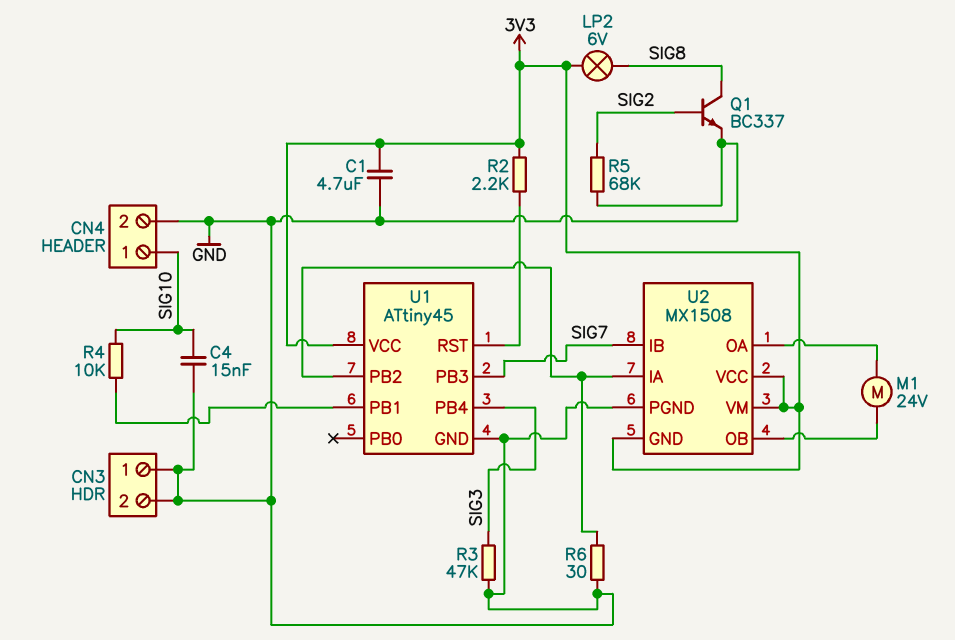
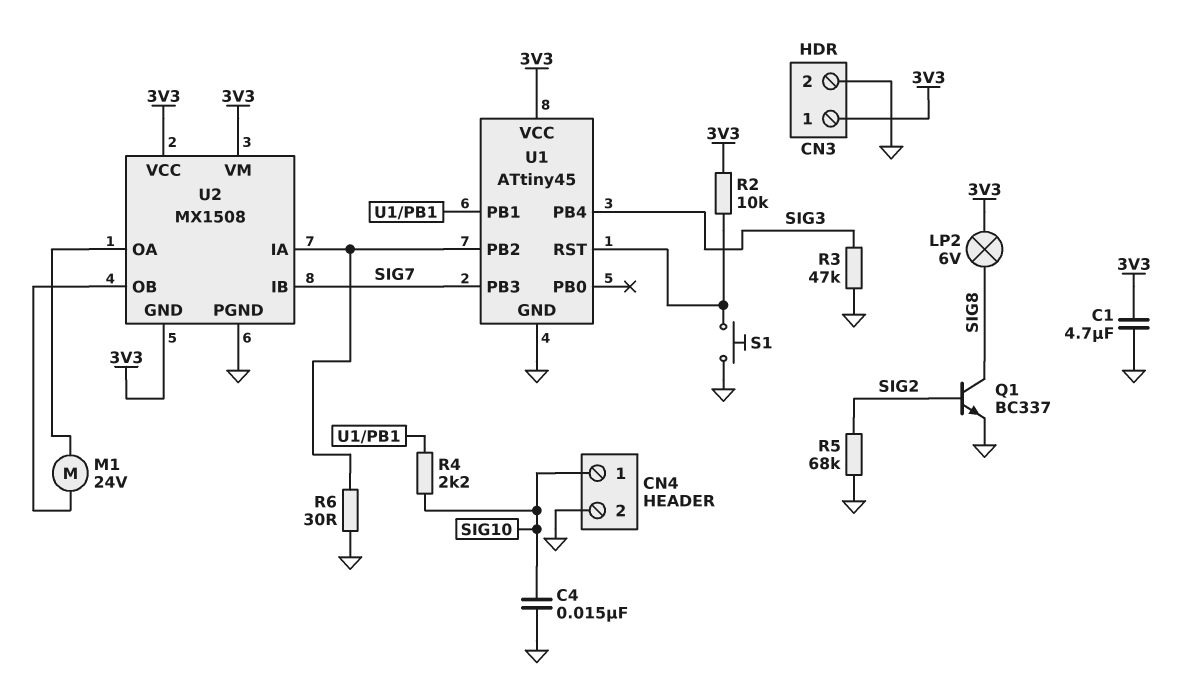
CN3 pin 1: GND -> 3V3
R2: 2.2k (3V3, U1/RST) -> 10k (3V3, U1/RST)
R4: 10k (SIG10, U1/PB1) -> 2.2k (SIG10, U1/PB1)
S1: none -> button (GND, U1/RST)

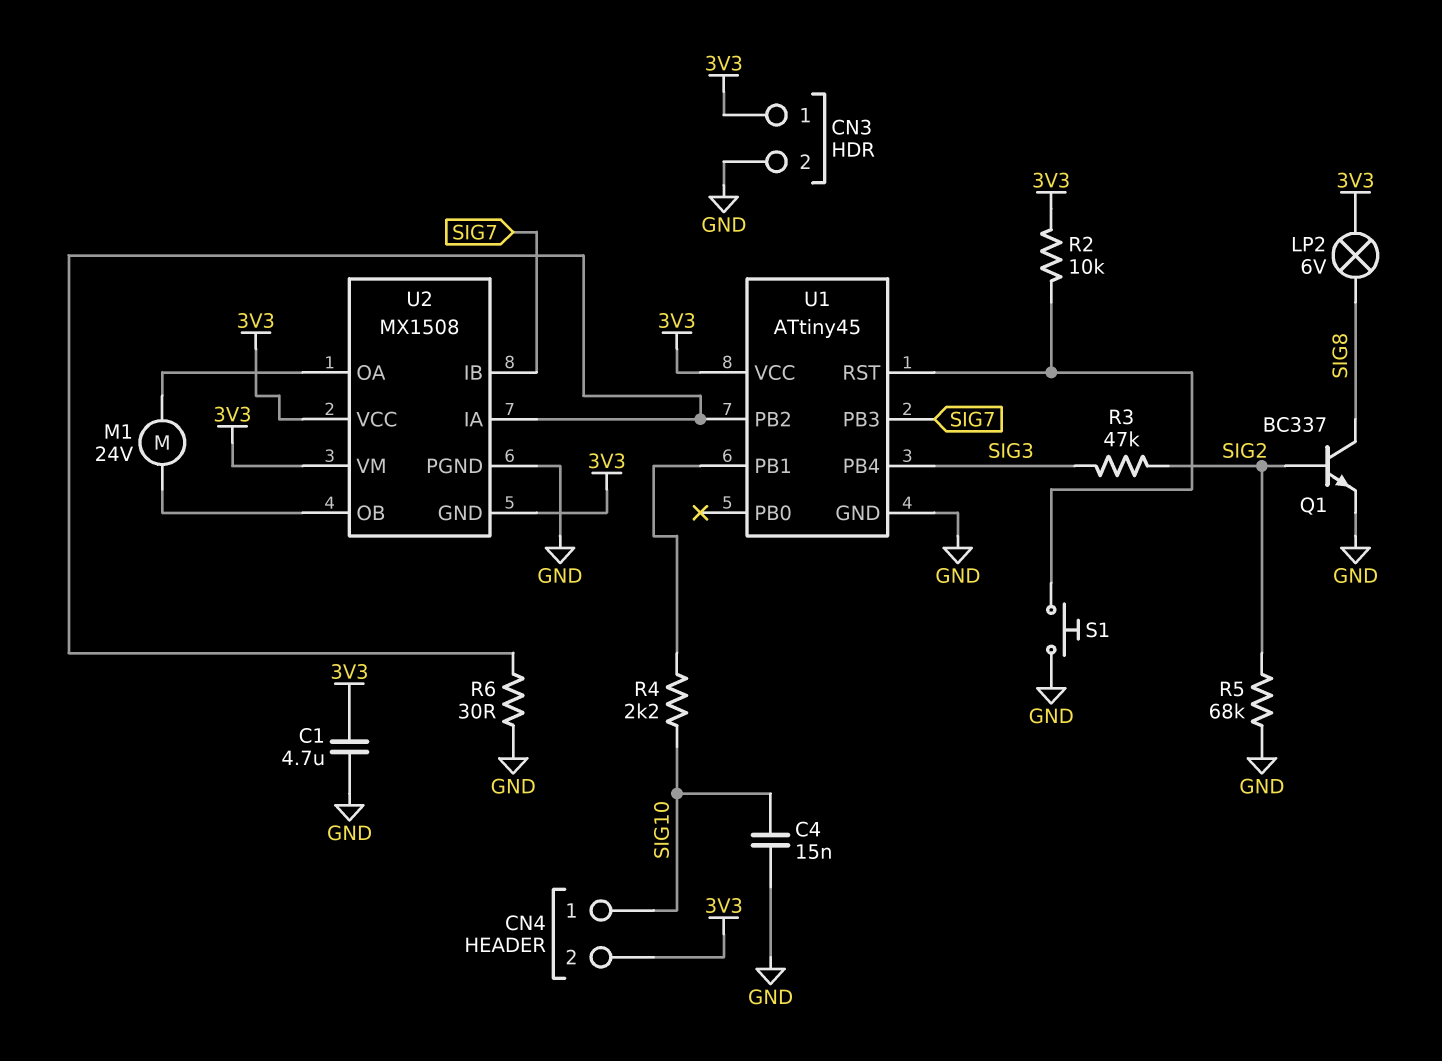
CN4 pin 2: GND -> 3V3
R3: 47k (GND, SIG3) -> 47k (SIG2, SIG3)

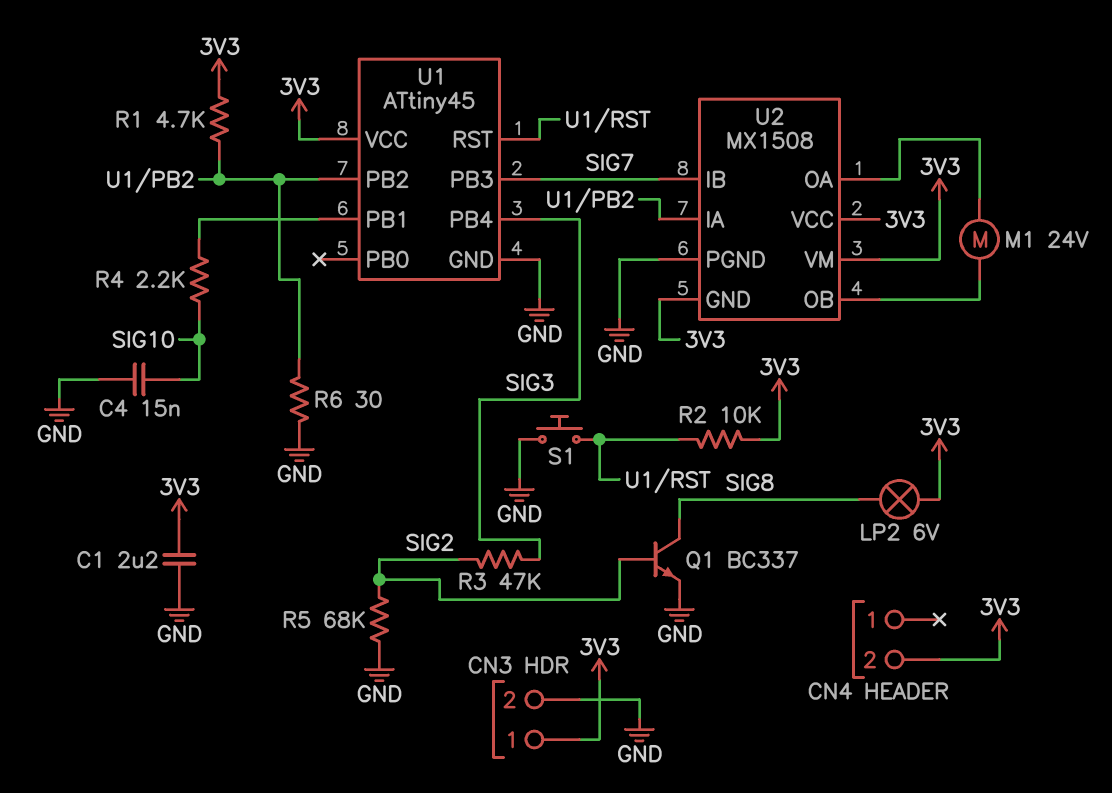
C1: 4.7uF (3V3, GND) -> 2.2uF (3V3, GND)
CN4 pin 1: SIG10 -> none
R1: none -> 4.7k (3V3, U1/PB2)

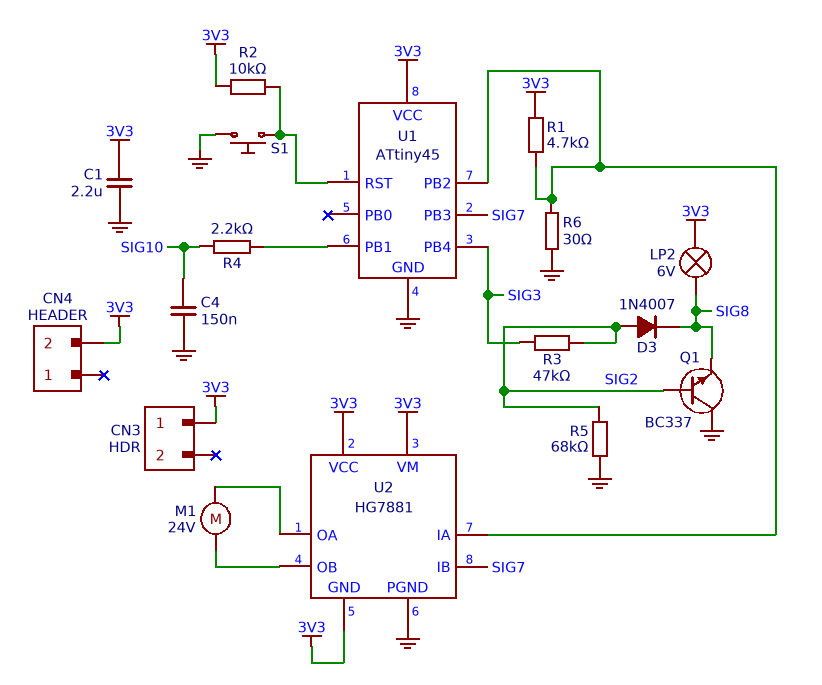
C4: 15nF (GND, SIG10) -> 150nF (GND, SIG10)
CN3 pin 2: GND -> none
D3: none -> diode 1N4007 (A SIG2, K SIG8)
Q1: NPN BC337 (B SIG2, C SIG8, E GND) -> NPN BC337 (B SIG2, C GND, E SIG8)
U2: MX1508 -> HG7881

